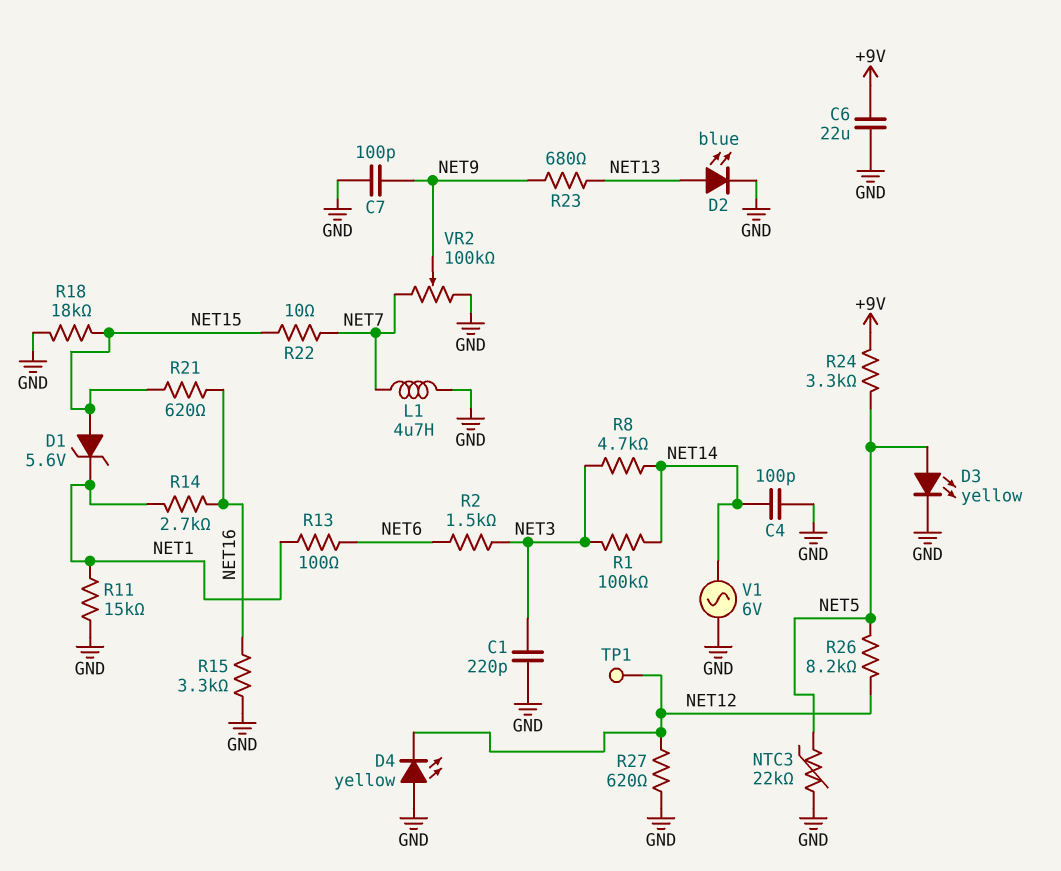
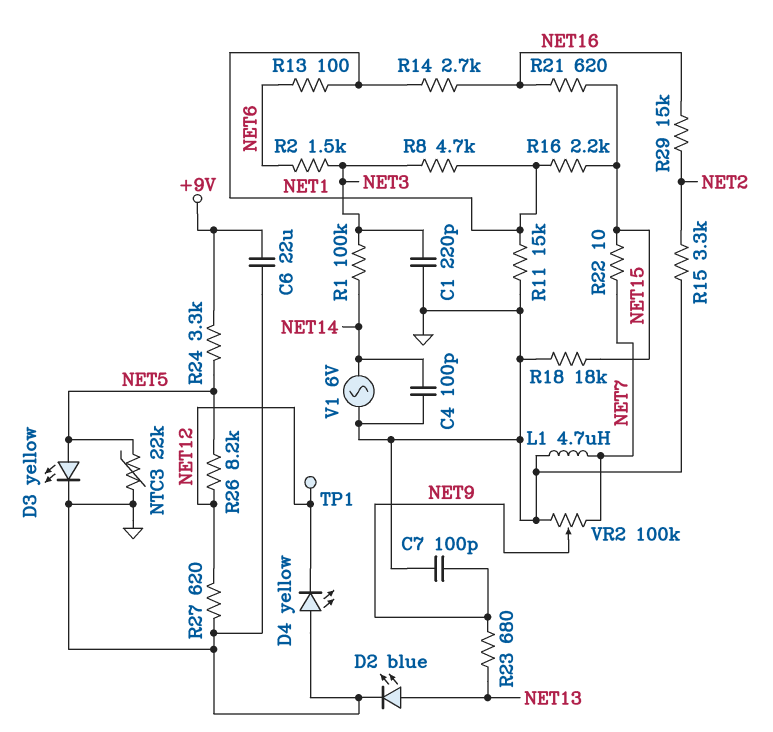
D1: zener 5.6V (A NET15, K NET1) -> none
R8: 4.7k (NET3, NET14) -> 4.7k (NET1, NET3)
R15: 3.3k (GND, NET16) -> 3.3k (GND, NET2)
R16: none -> 2.2k (NET1, NET15)
R29: none -> 15k (NET2, NET16)

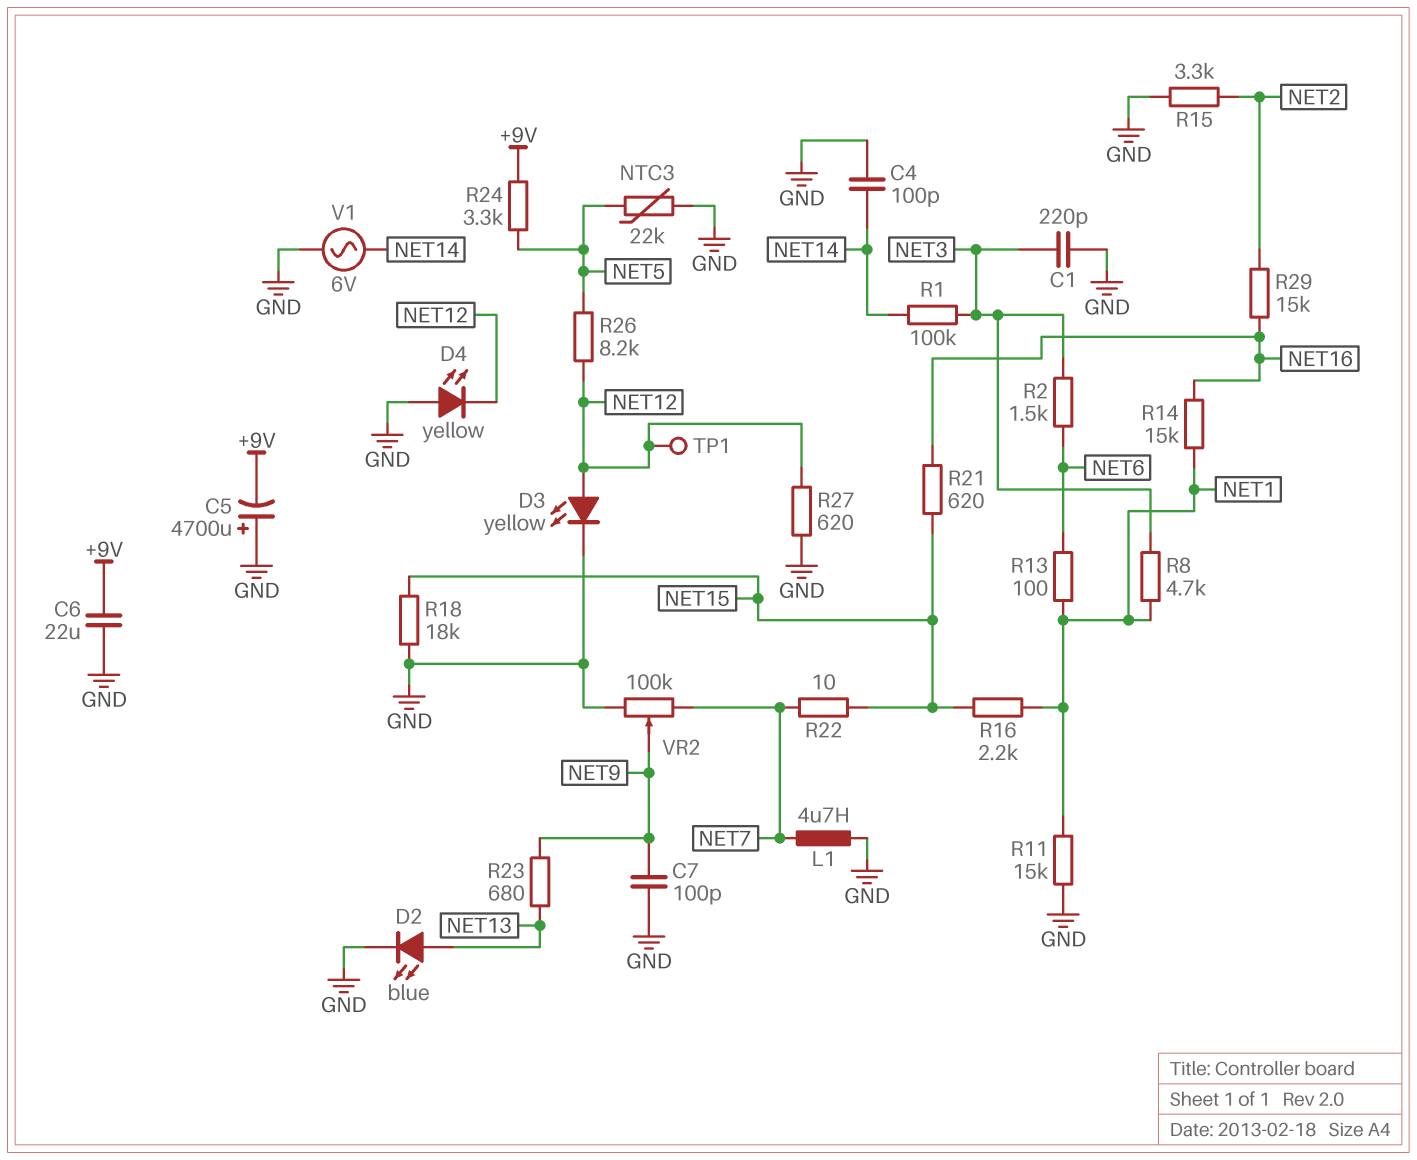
C5: none -> 4700uF (plus GND, minus +9V)
D3: LED yellow (A NET5, K GND) -> LED yellow (A NET12, K GND)
R14: 2.7k (NET1, NET16) -> 15k (NET1, NET16)

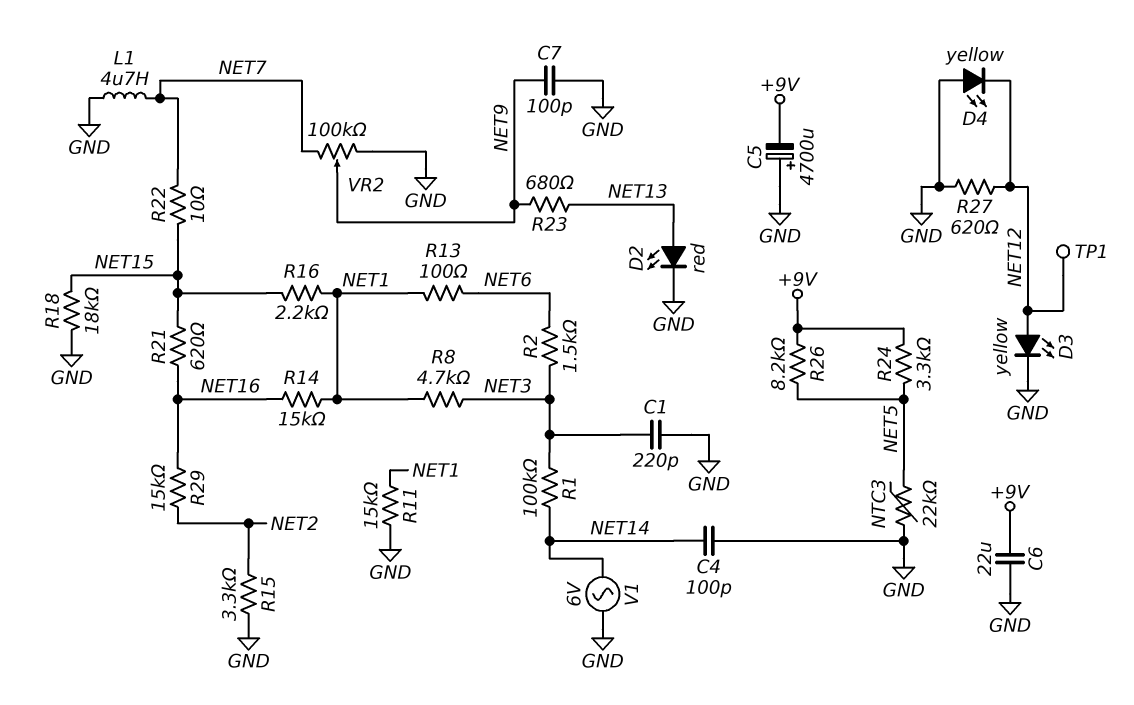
D2: LED blue (A NET13, K GND) -> LED red (A NET13, K GND)
R26: 8.2k (NET5, NET12) -> 8.2k (+9V, NET5)

